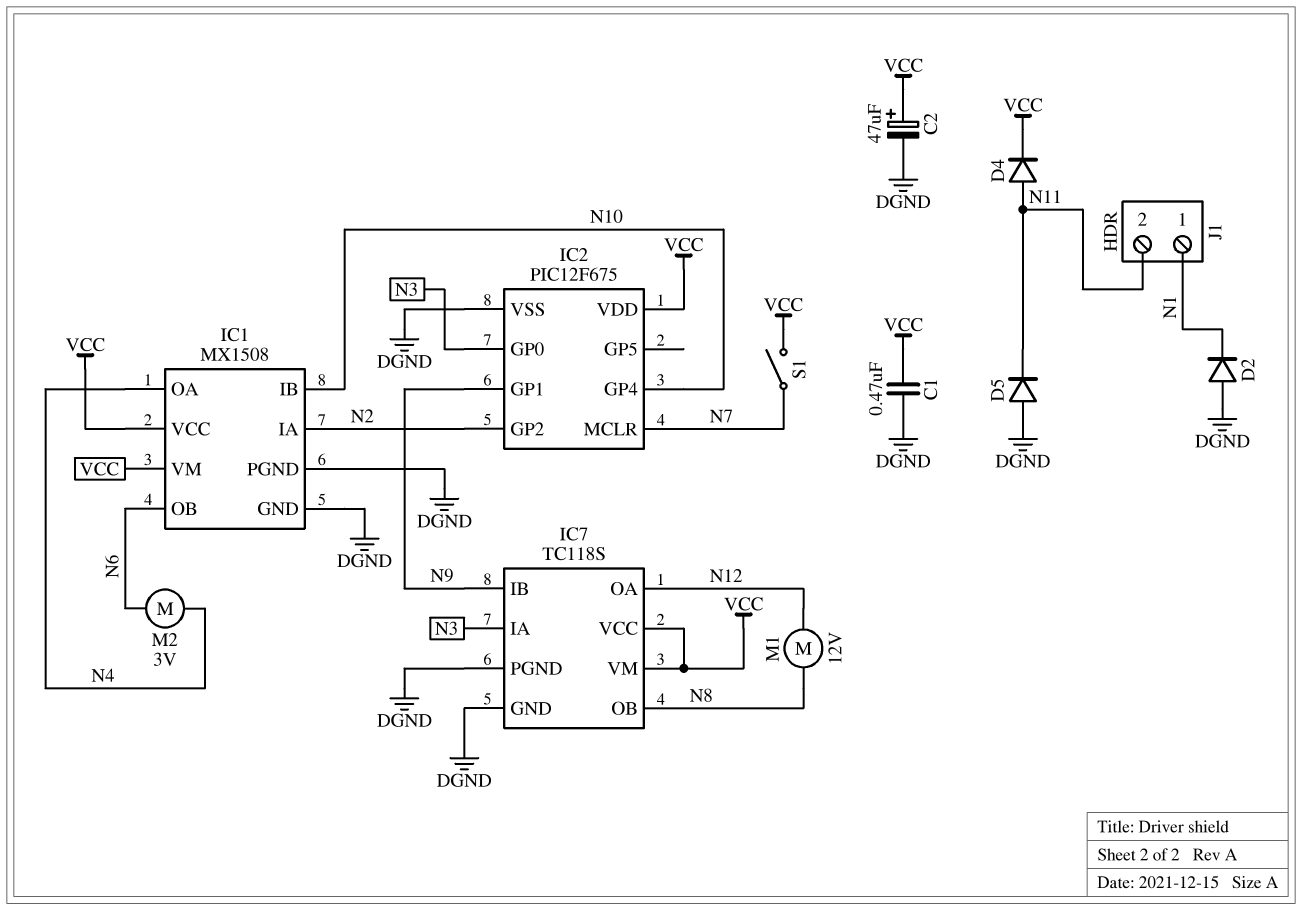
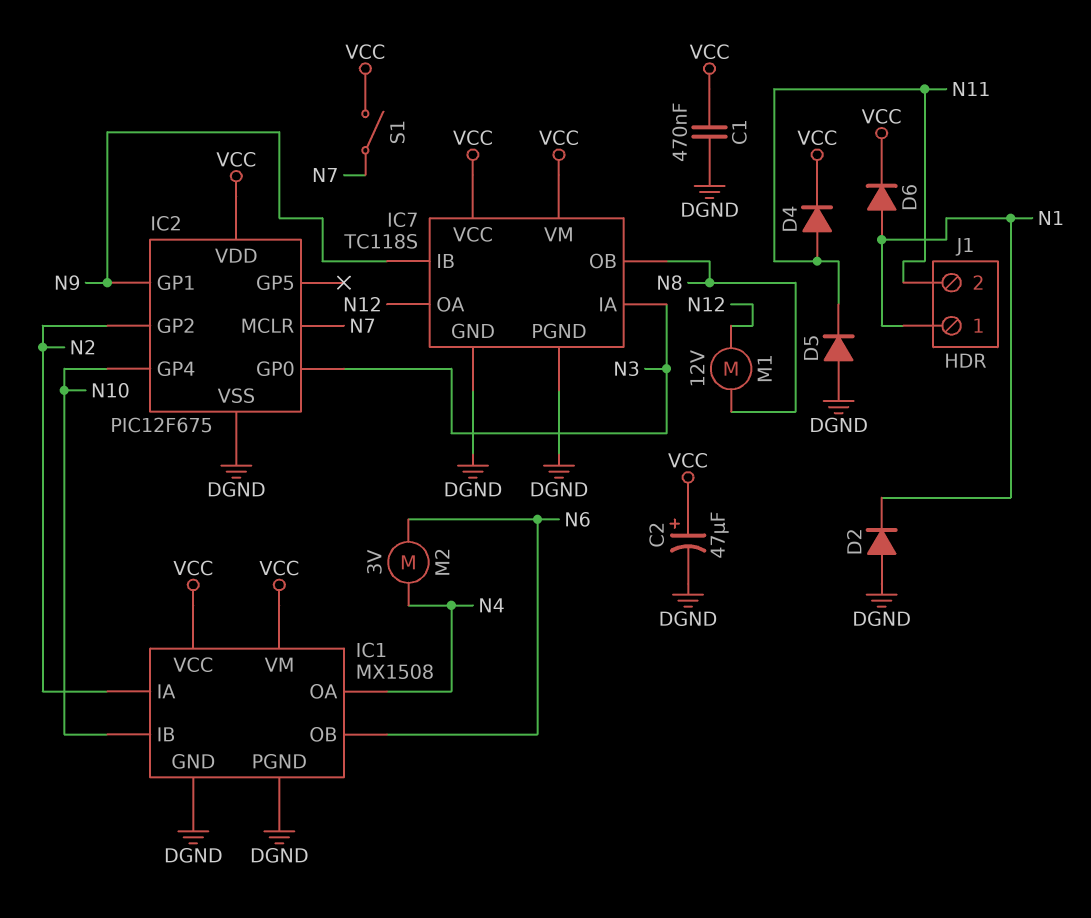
D6: none -> diode (A N1, K VCC)

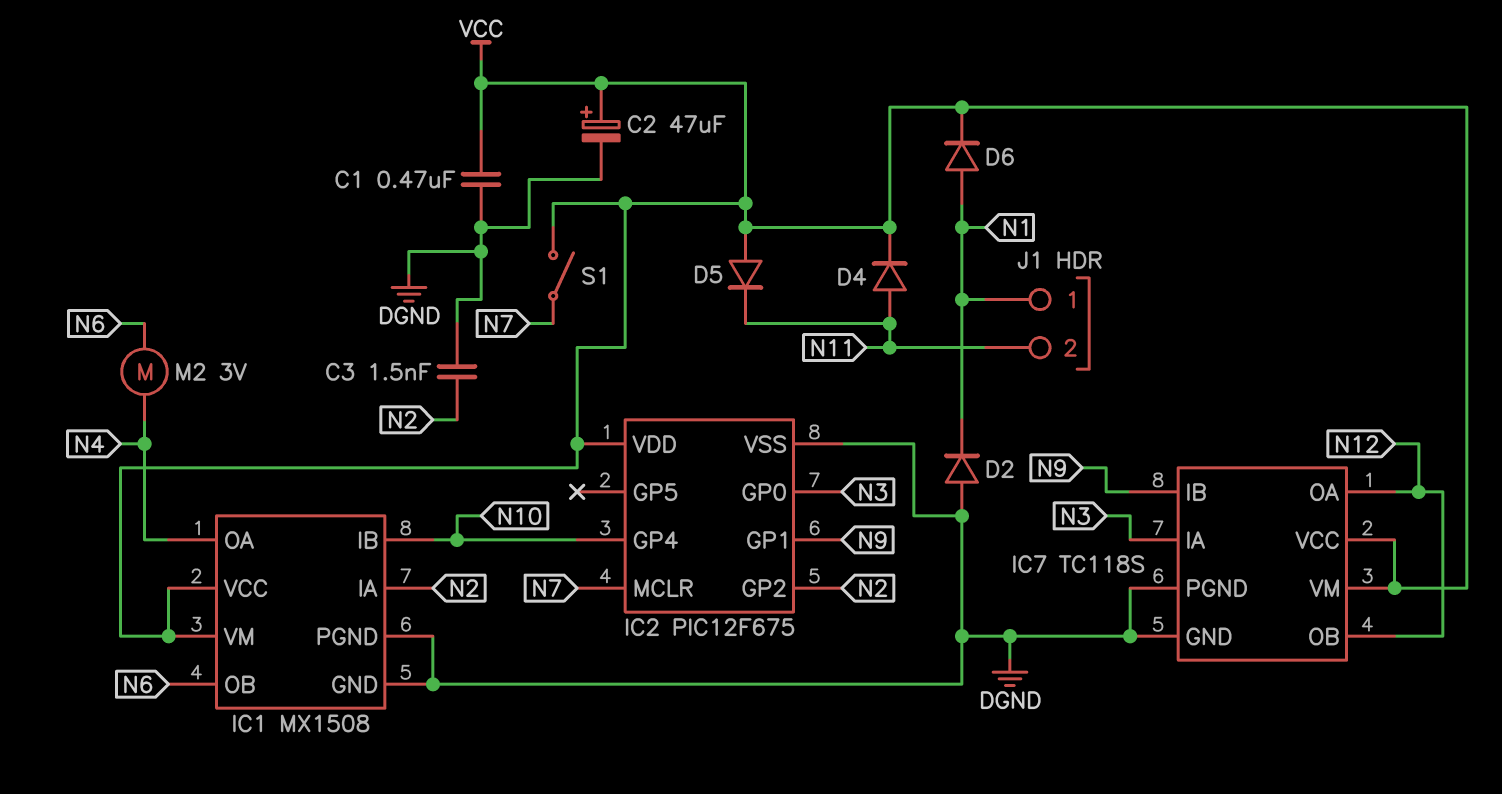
C3: none -> 1.5nF (DGND, N2)
D5: diode (A DGND, K N11) -> diode (A VCC, K N11)
IC7 pin OB: N8 -> N12
M1: motor 12V (N8, N12) -> none

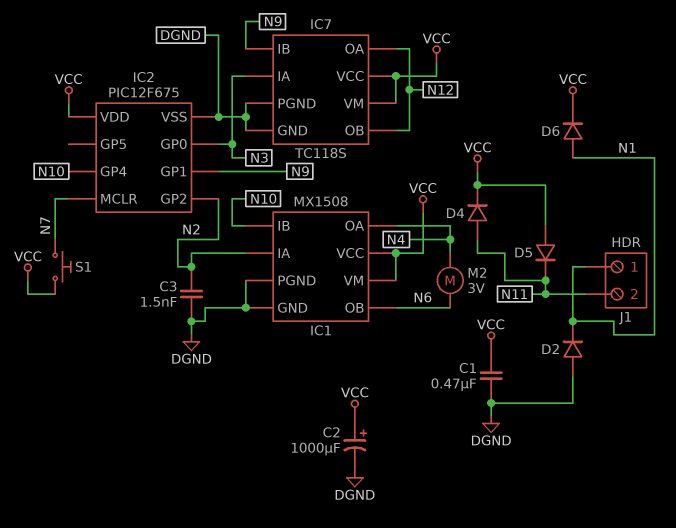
C2: 47uF (plus VCC, minus DGND) -> 1000uF (plus VCC, minus DGND)
S1: switch (N7, VCC) -> button (N7, VCC)

